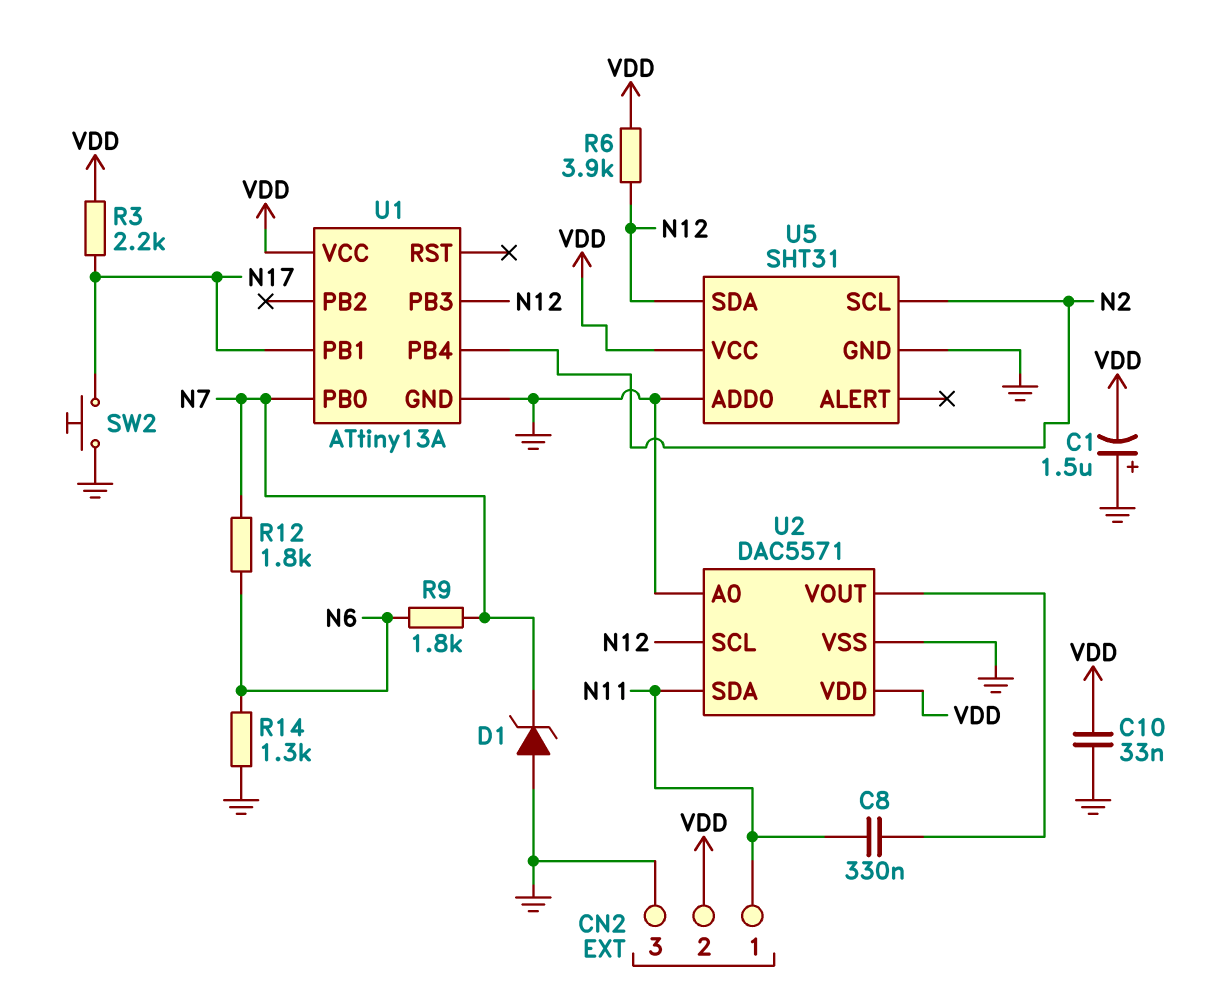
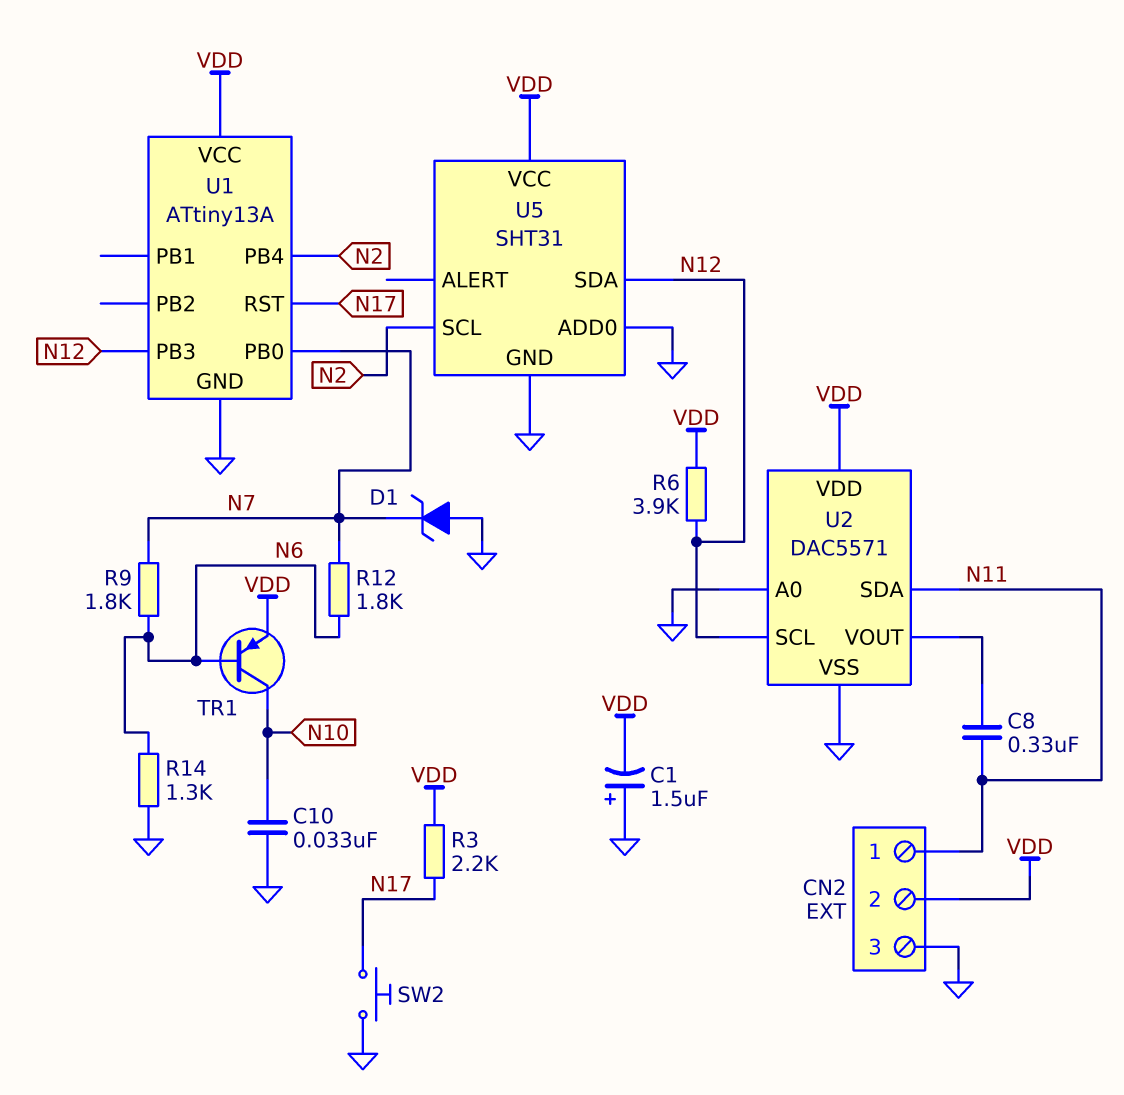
C10: 33nF (GND, VDD) -> 33nF (GND, N10)
TR1: none -> PNP (B N6, C N10, E VDD)
U1 pin PB1: N17 -> none
U1 pin RST: none -> N17

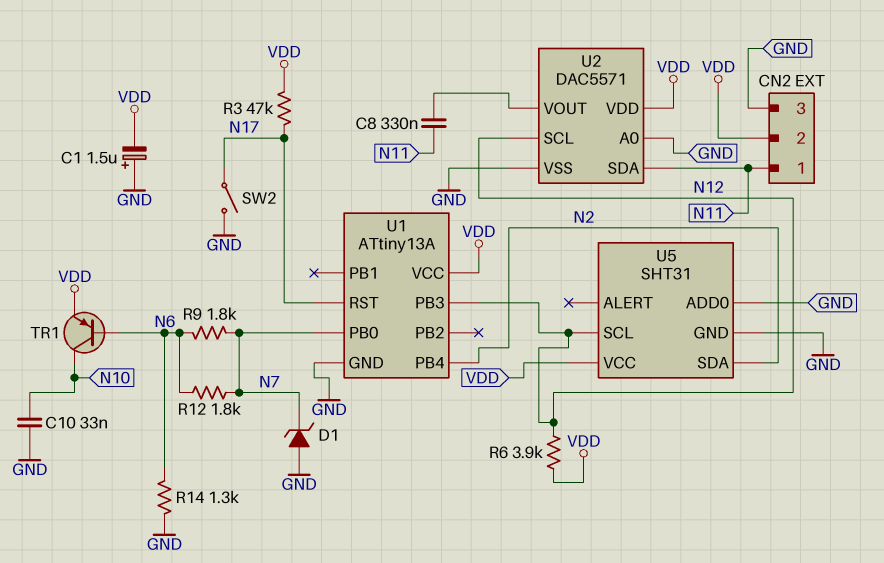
R3: 2.2k (N17, VDD) -> 47k (N17, VDD)
SW2: button (GND, N17) -> switch (GND, N17)
U5 pin SCL: N2 -> N12
U5 pin SDA: N12 -> N2

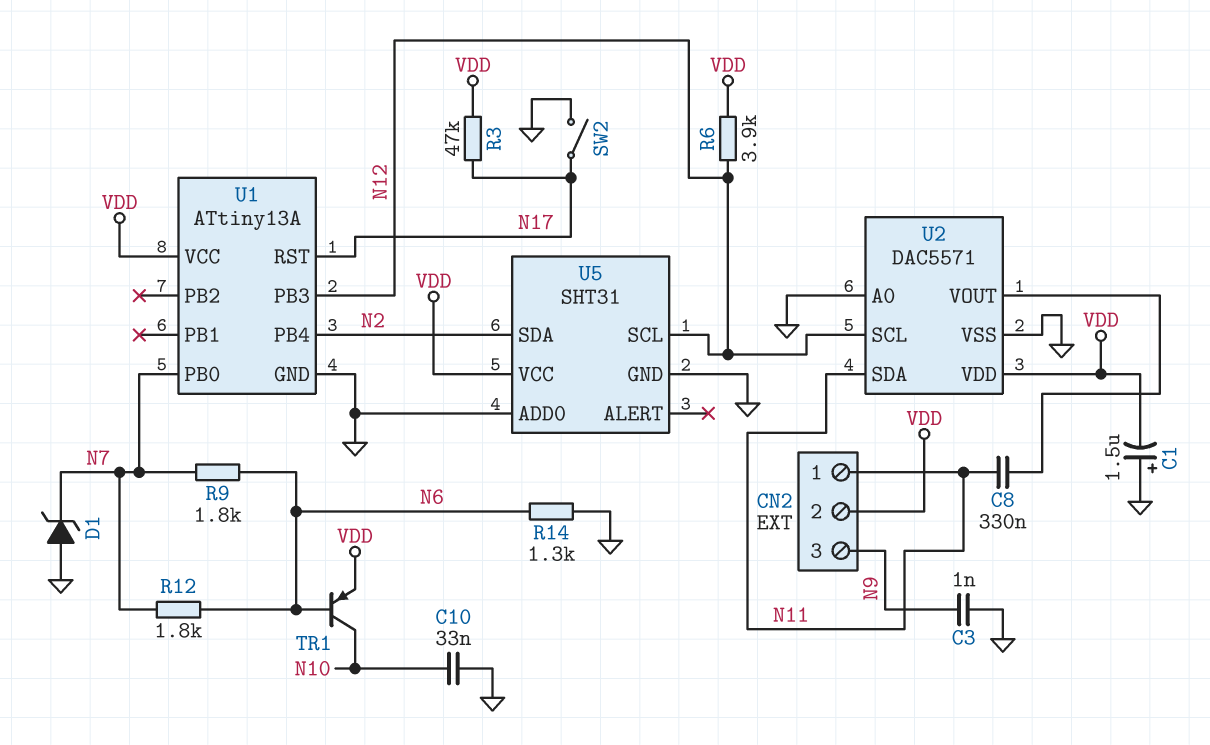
C3: none -> 1nF (GND, N9)
CN2 pin 3: GND -> N9

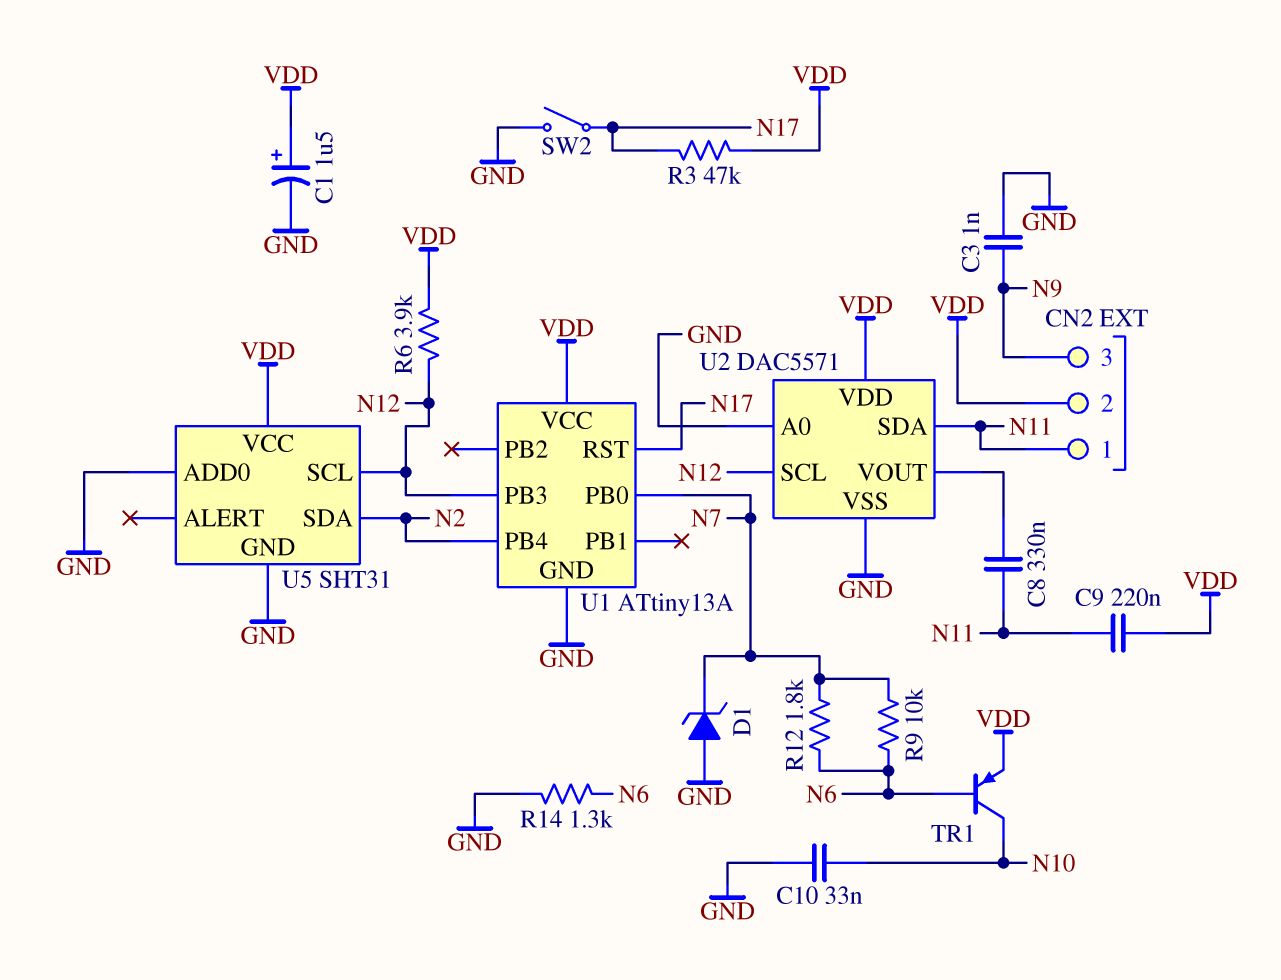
C1: 1.5uF (plus GND, minus VDD) -> 1.5uF (plus VDD, minus GND)
C9: none -> 220nF (N11, VDD)
R9: 1.8k (N6, N7) -> 10k (N6, N7)

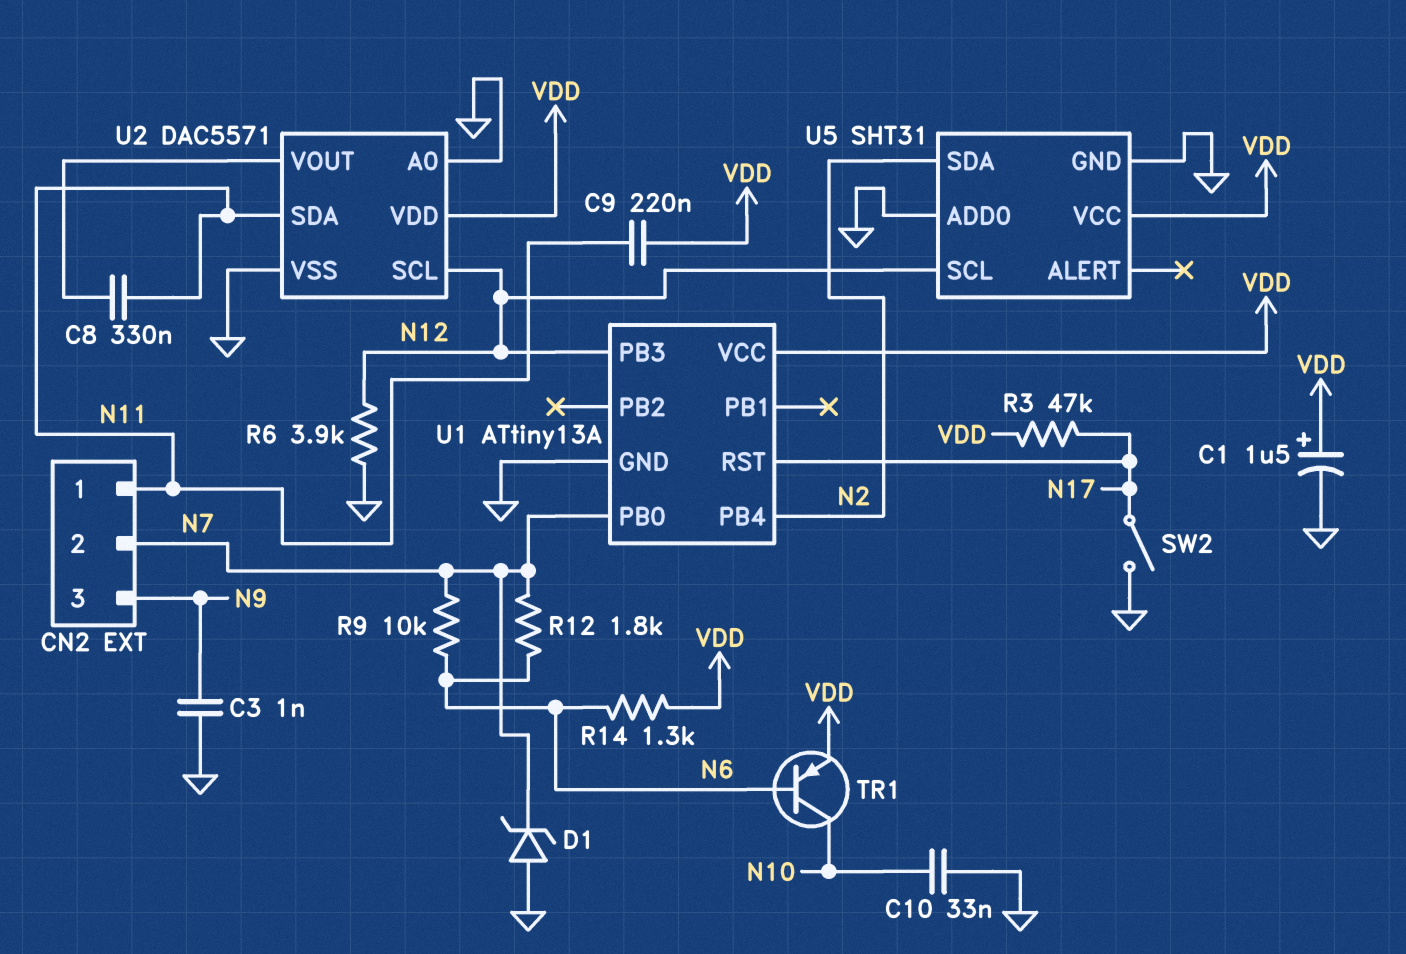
CN2 pin 2: VDD -> N7
R6: 3.9k (N12, VDD) -> 3.9k (GND, N12)
R14: 1.3k (GND, N6) -> 1.3k (N6, VDD)

